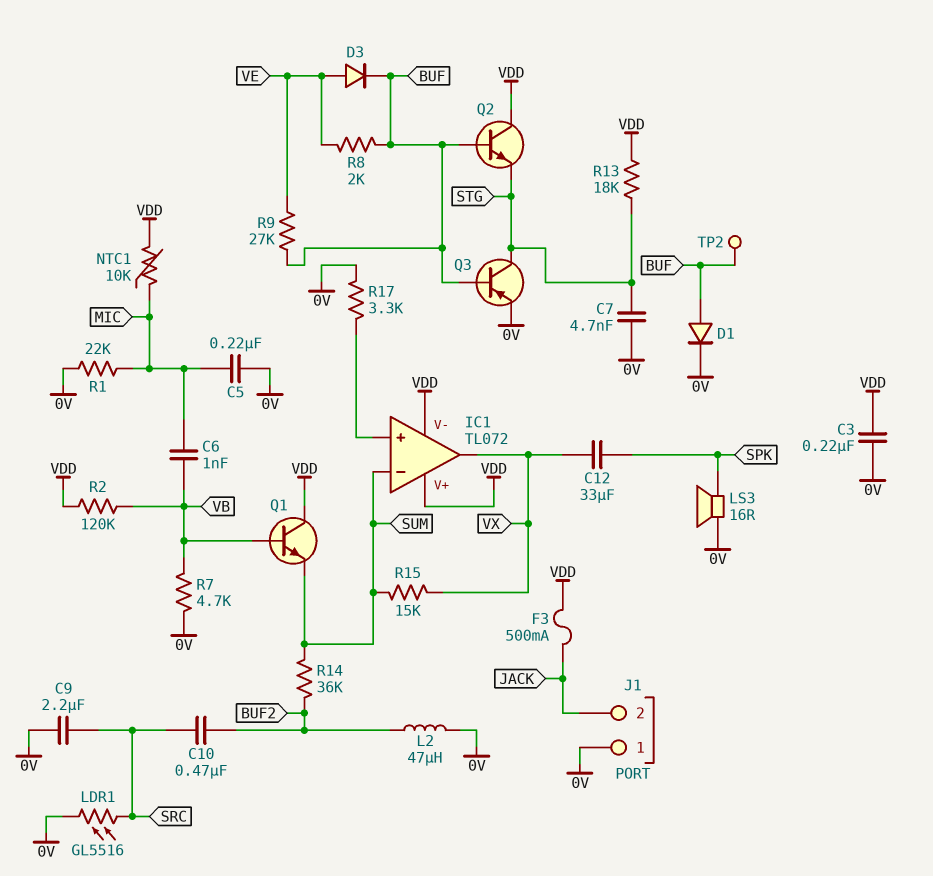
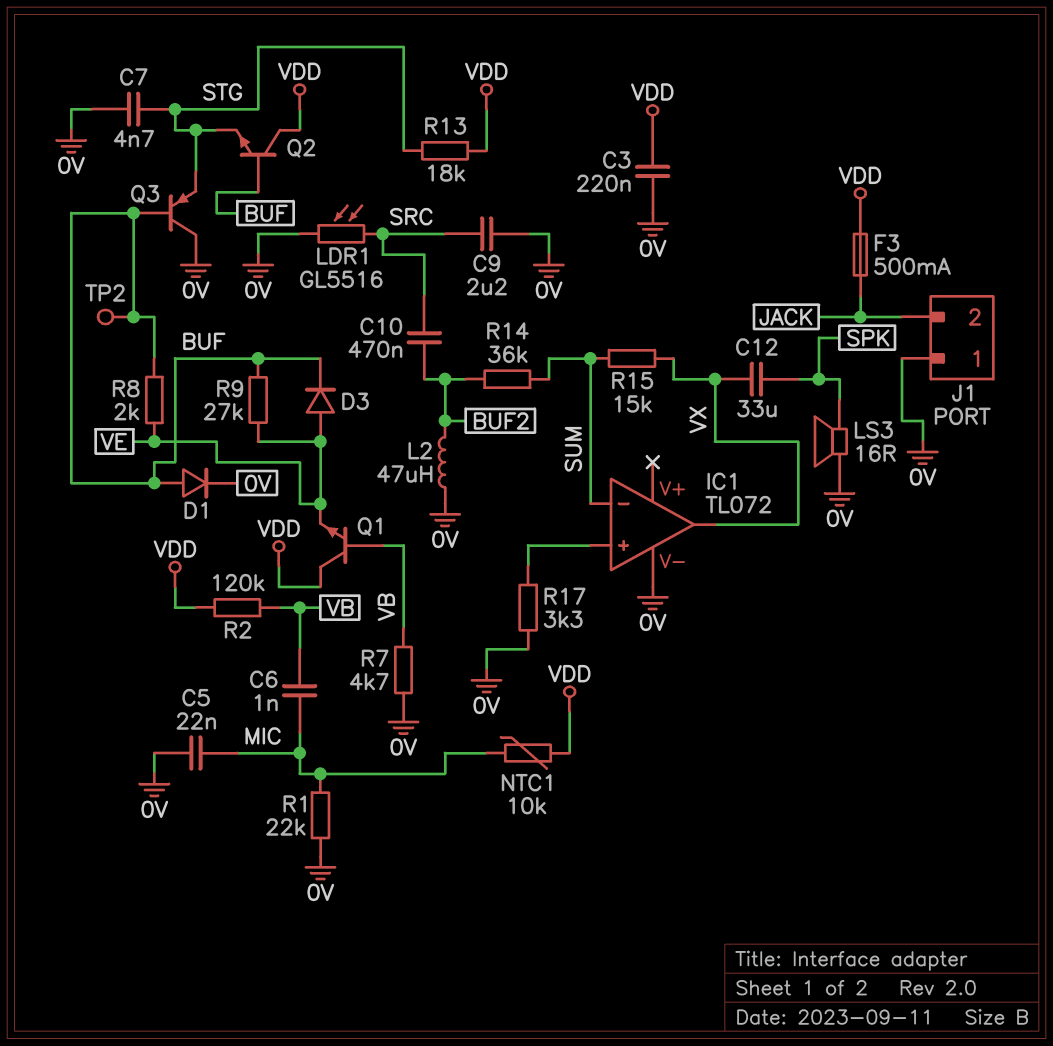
C5: 220nF (0V, MIC) -> 22nF (0V, MIC)
IC1 pin V+: VDD -> none
IC1 pin V-: VDD -> 0V
Q1: NPN (B VB, C VDD, E SUM) -> NPN (B VB, C VDD, E VE)
Q3: PNP (B BUF, C STG, E 0V) -> PNP (B BUF, C 0V, E STG)

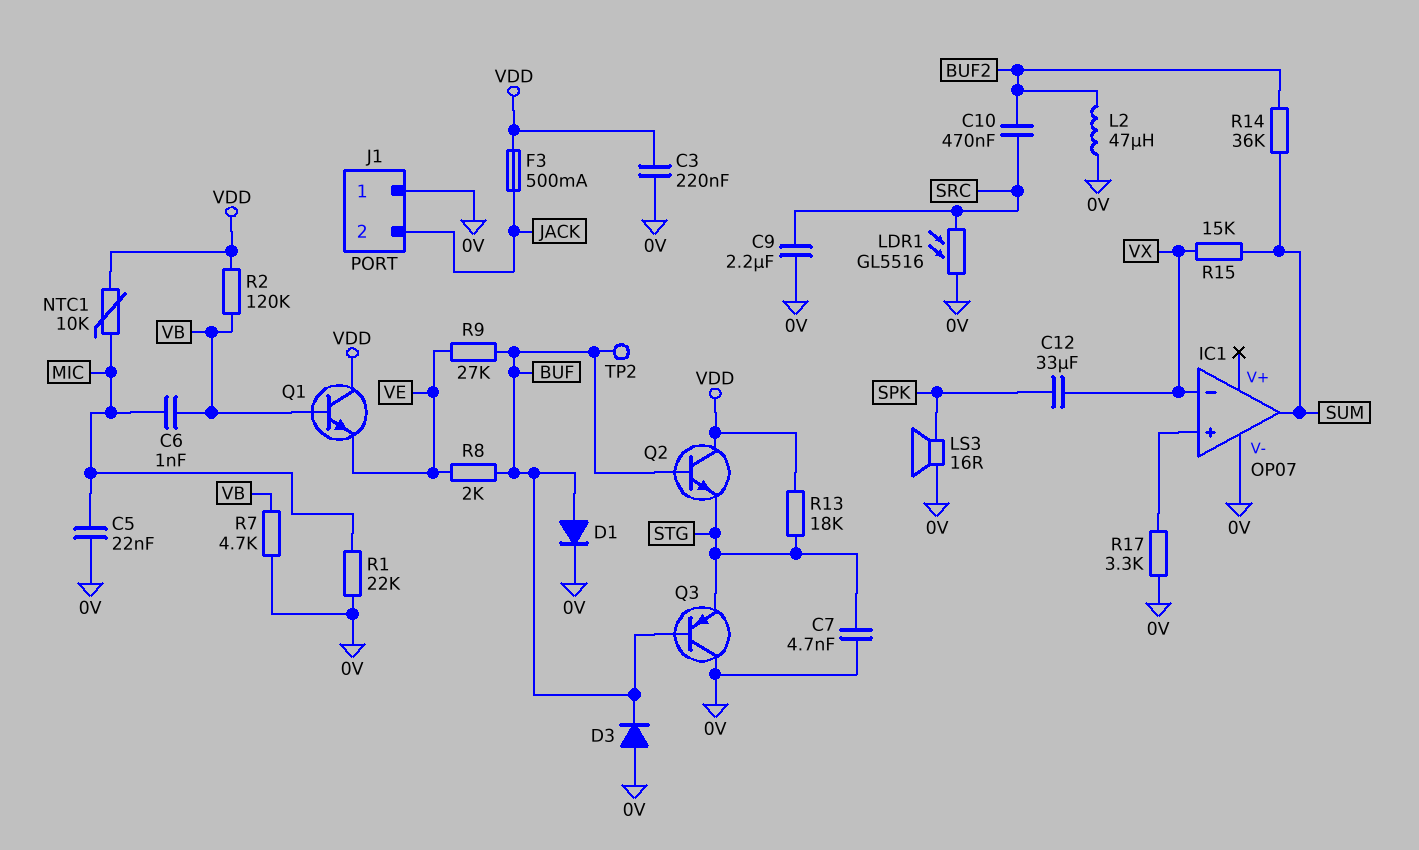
D3: diode (A VE, K BUF) -> diode (A 0V, K BUF)
IC1: TL072 -> OP07
IC1 pin in-: SUM -> VX
IC1 pin out: VX -> SUM

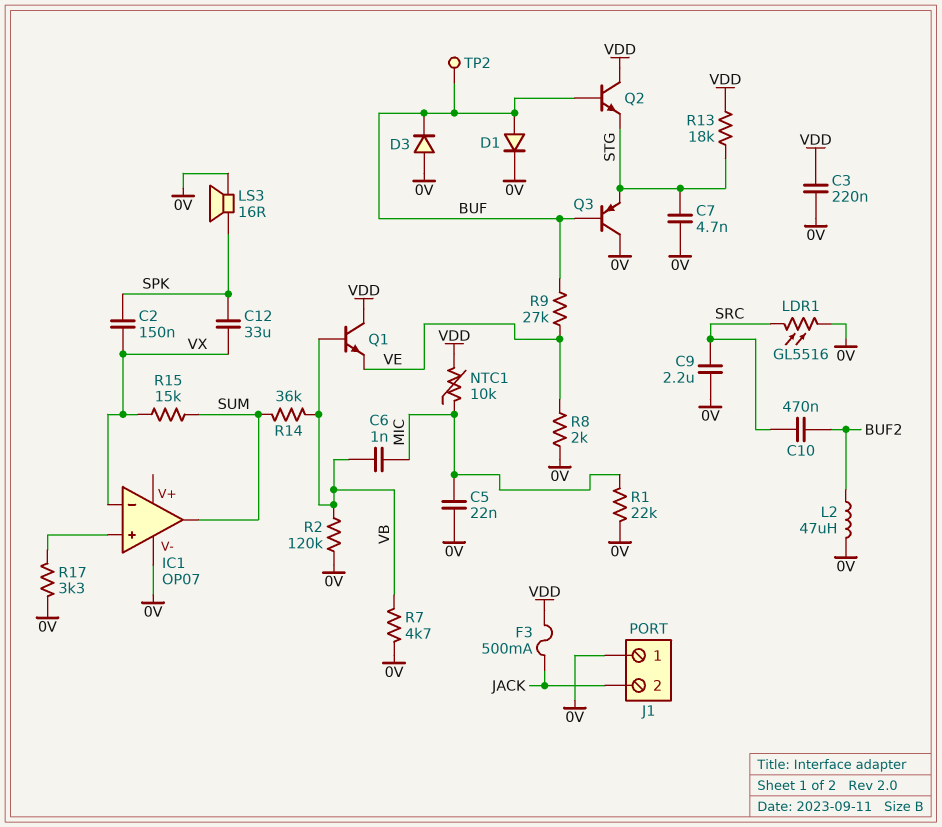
C2: none -> 150nF (SPK, VX)
R2: 120k (VB, VDD) -> 120k (0V, VB)
R8: 2k (BUF, VE) -> 2k (0V, VE)
R14: 36k (BUF2, SUM) -> 36k (SUM, VB)

